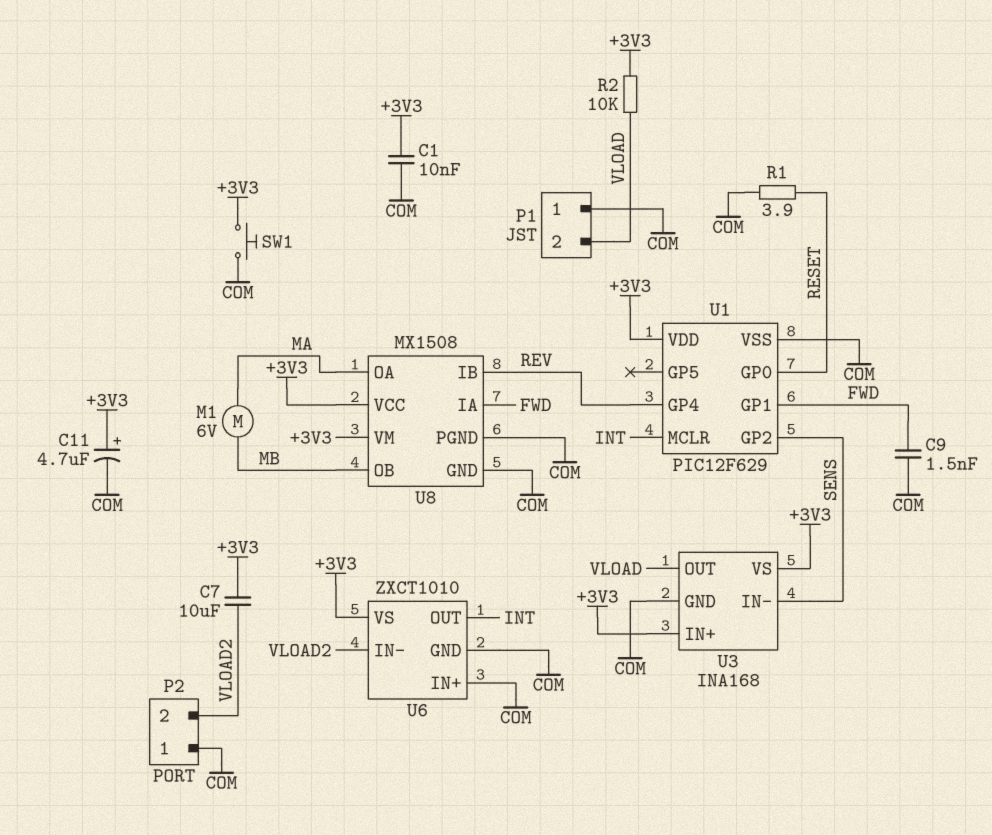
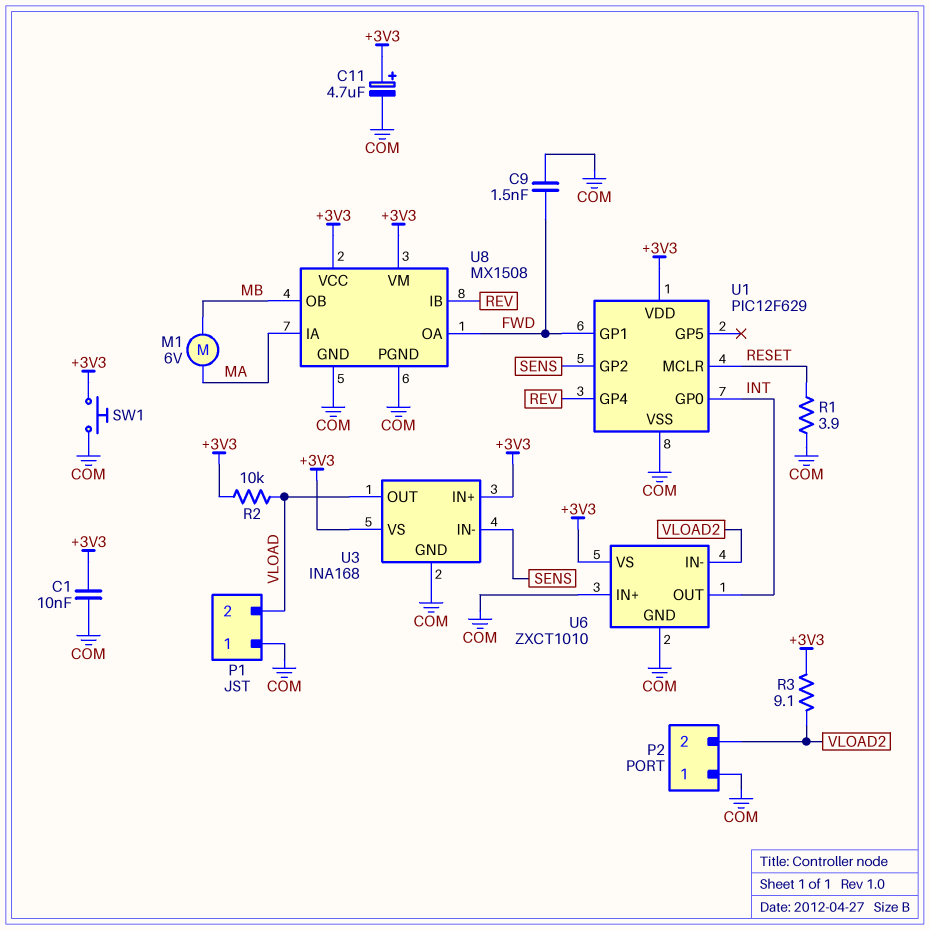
C7: 10uF (+3V3, VLOAD2) -> none
R3: none -> 9.1 (+3V3, VLOAD2)
U1 pin GP0: RESET -> INT
U1 pin MCLR: INT -> RESET
U8 pin IA: FWD -> MA
U8 pin OA: MA -> FWD

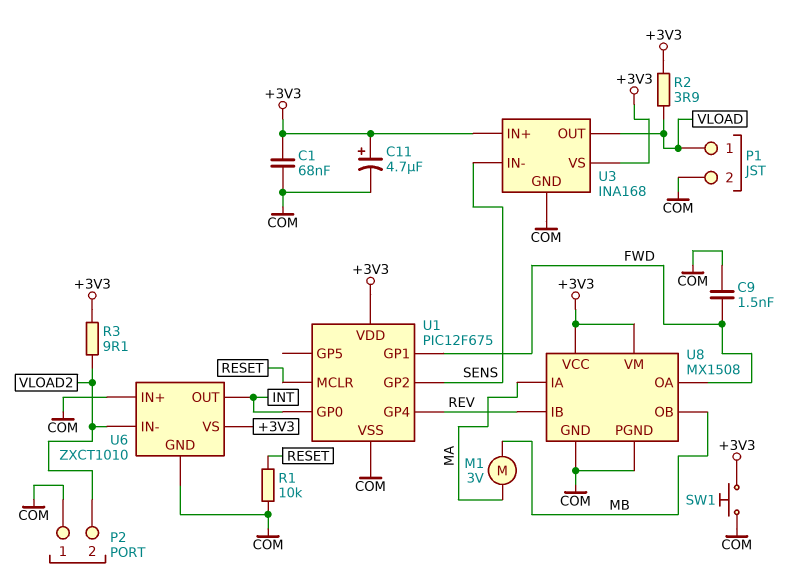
C1: 10nF (+3V3, COM) -> 68nF (+3V3, COM)
M1: motor 6V (MA, MB) -> motor 3V (MA, MB)
P1 pin 1: COM -> VLOAD
P1 pin 2: VLOAD -> COM
R1: 3.9 (COM, RESET) -> 10k (COM, RESET)
R2: 10k (+3V3, VLOAD) -> 3.9 (+3V3, VLOAD)
U1: PIC12F629 -> PIC12F675

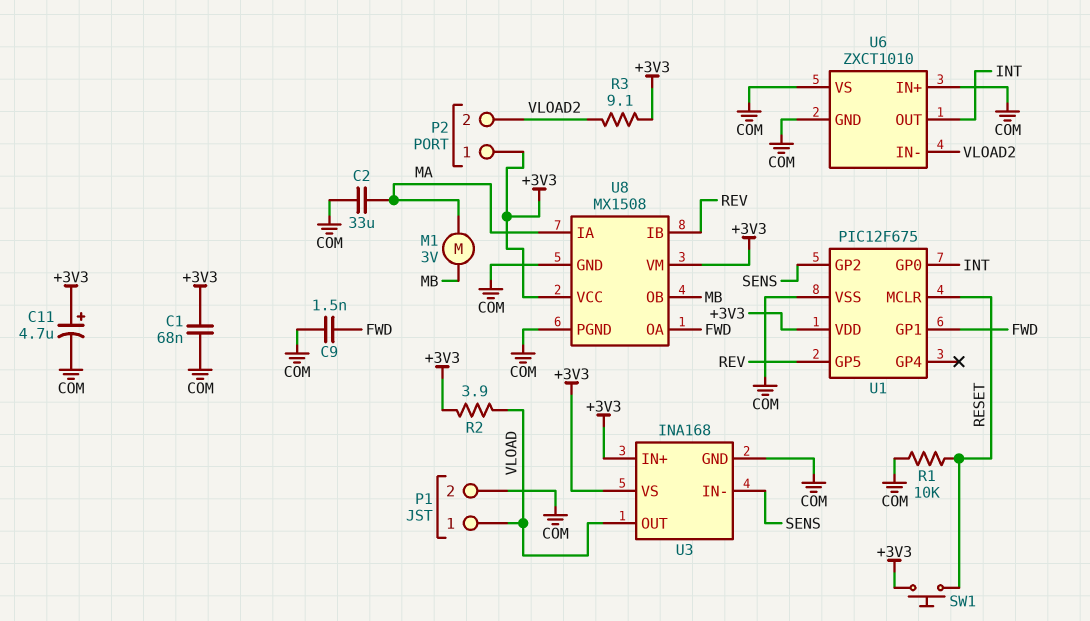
C2: none -> 33uF (COM, MA)
P2 pin 1: COM -> +3V3
SW1: button (+3V3, COM) -> button (+3V3, RESET)
U1 pin GP4: REV -> none
U1 pin GP5: none -> REV
U6 pin VS: +3V3 -> COM

